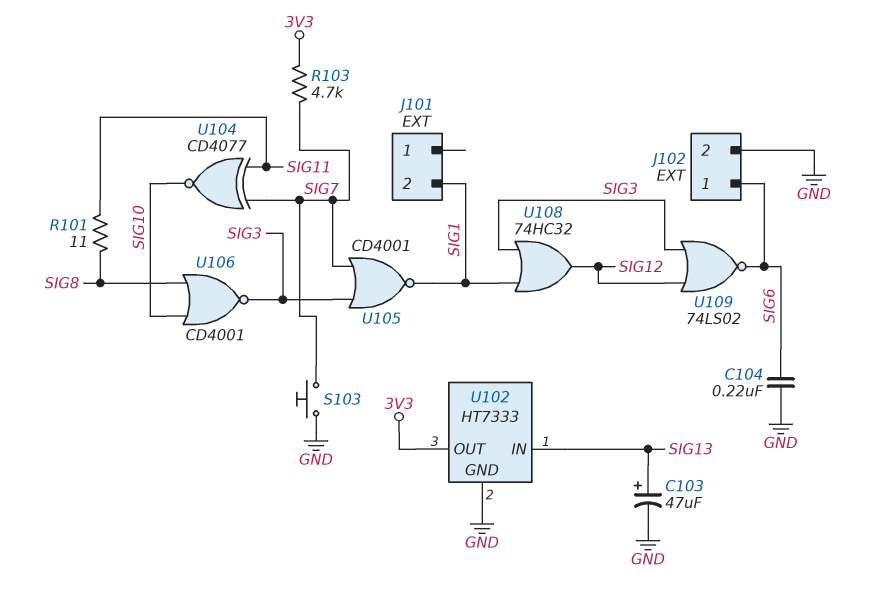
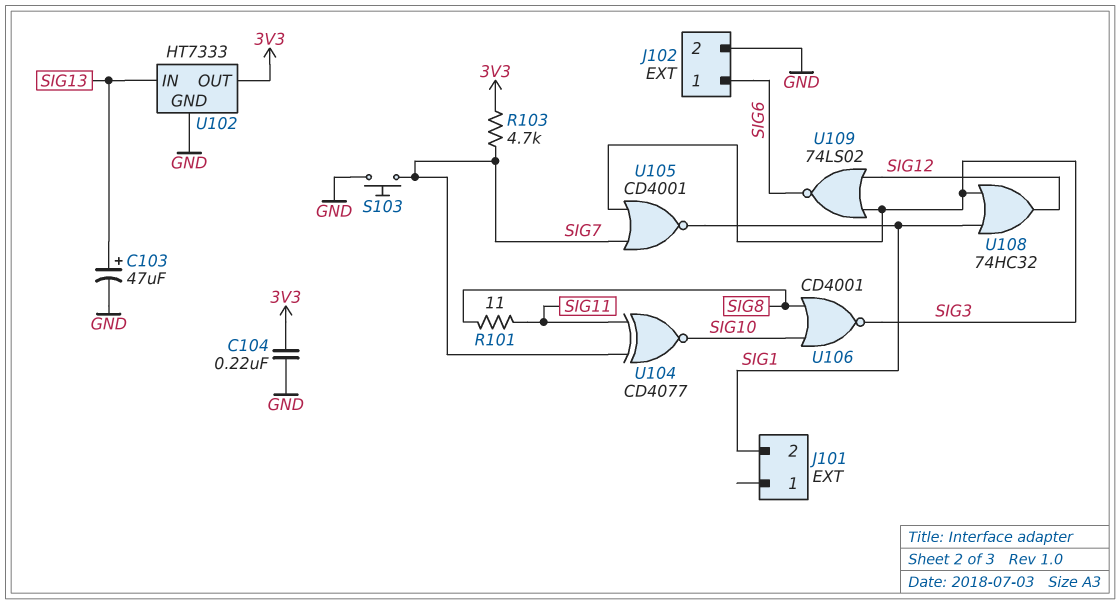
C104: 220nF (GND, SIG6) -> 220nF (3V3, GND)

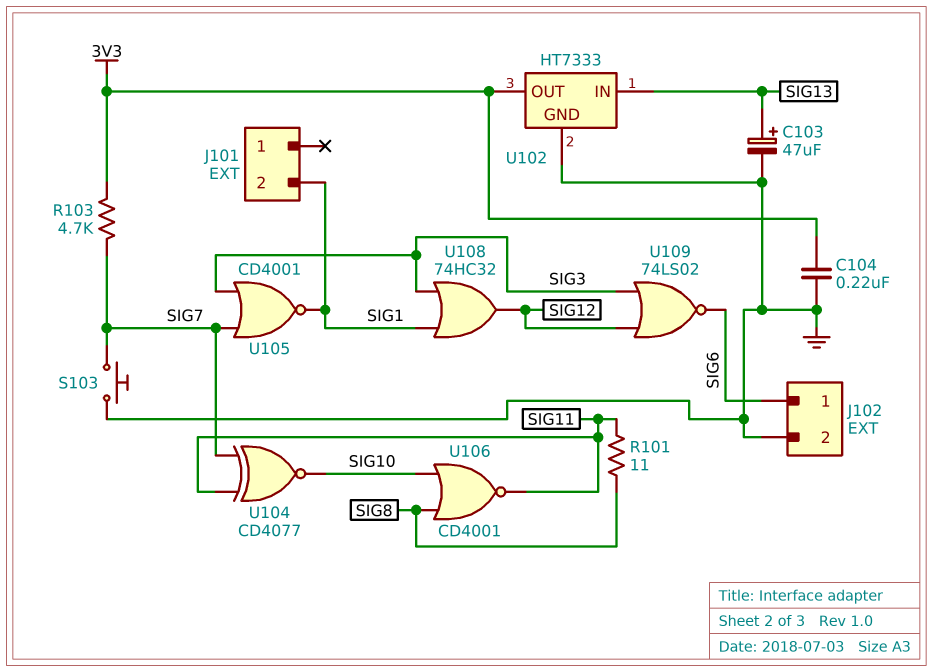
U106: NOR CD4001 (in SIG8, in SIG10, out SIG3) -> NOR CD4001 (in SIG8, in SIG10, out SIG11)

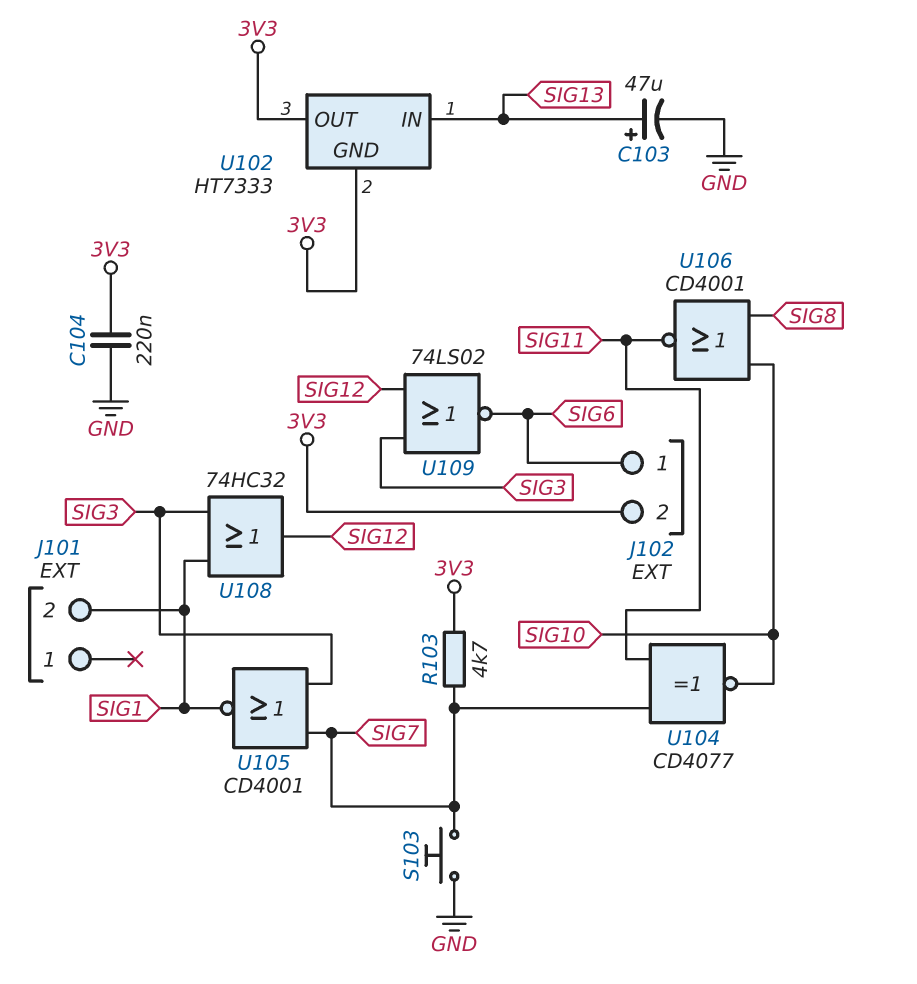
J102 pin 2: GND -> 3V3
R101: 11 (SIG8, SIG11) -> none
U102 pin GND: GND -> 3V3

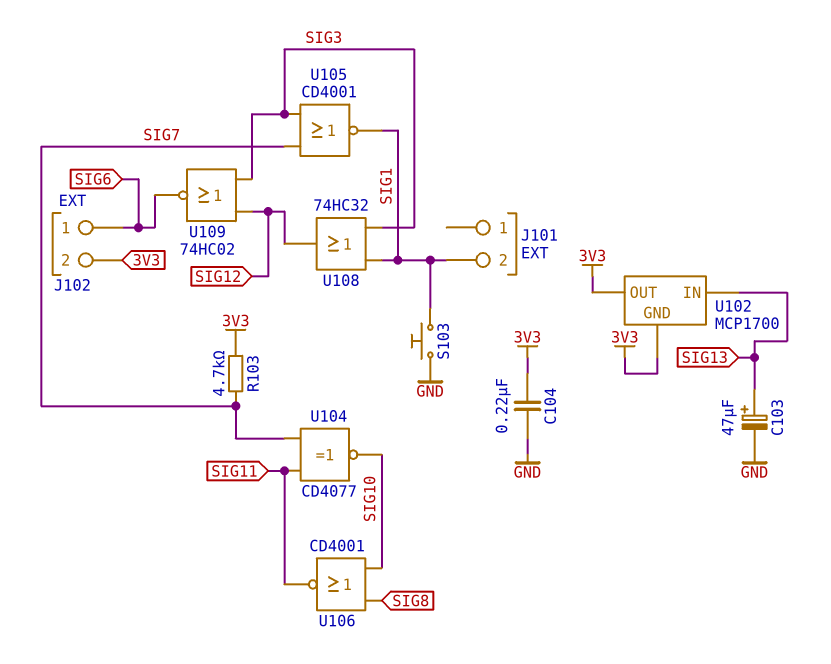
S103: button (GND, SIG7) -> button (GND, SIG1)
U102: HT7333 -> MCP1700
U109: NOR 74LS02 (in SIG3, in SIG12, out SIG6) -> NOR 74HC02 (in SIG3, in SIG12, out SIG6)

